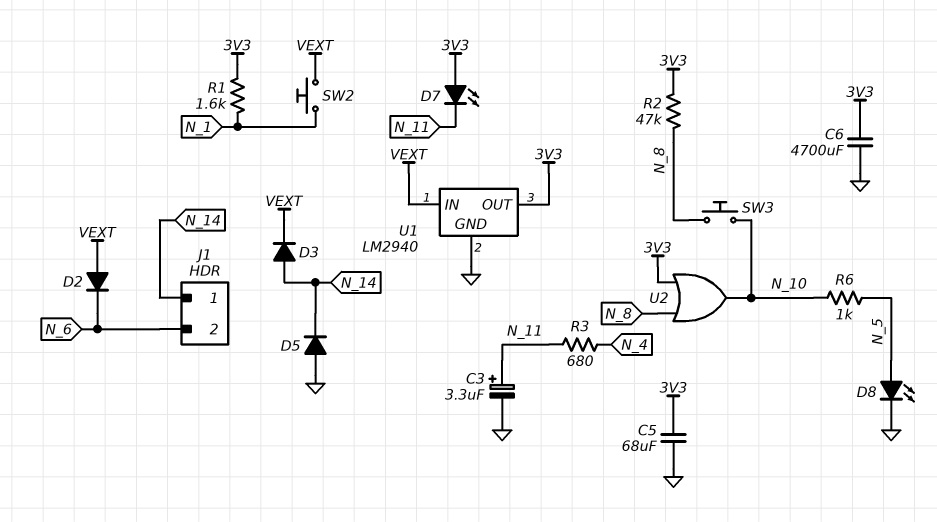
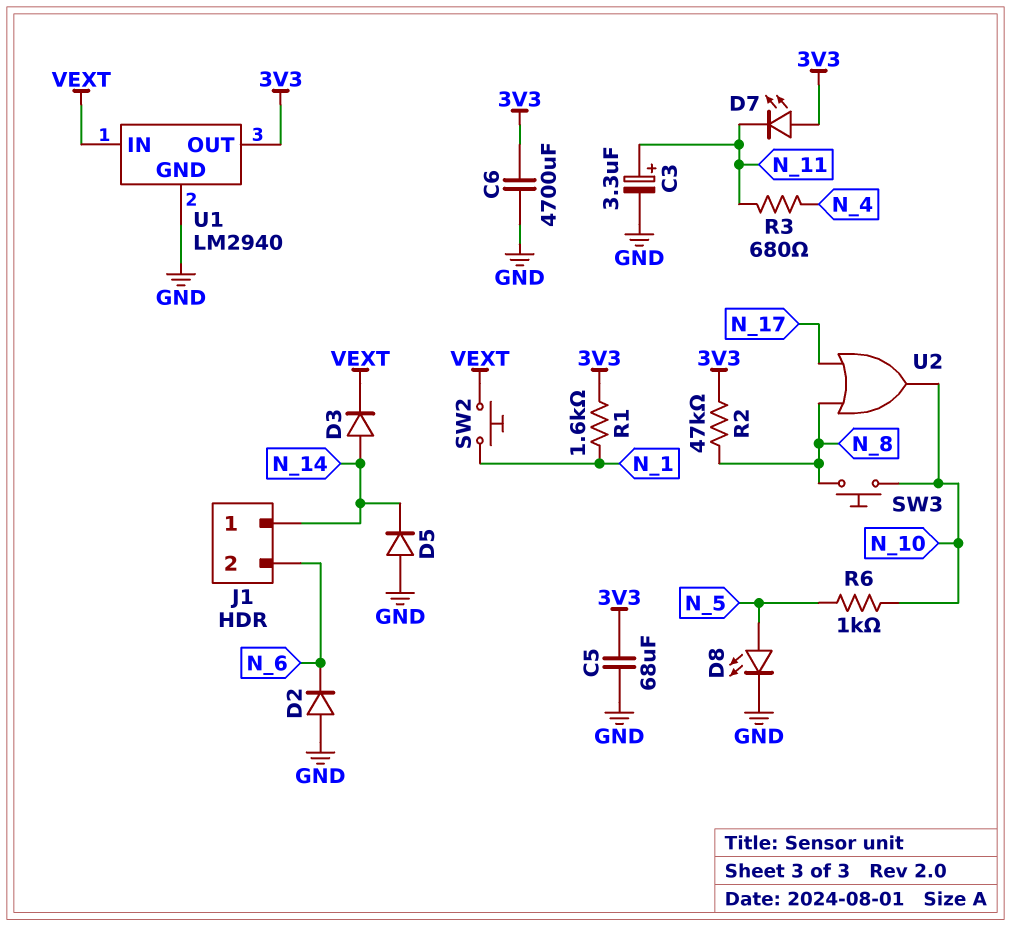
D2: diode (A VEXT, K N_6) -> diode (A GND, K N_6)
U2: OR (in 3V3, in N_8, out N_10) -> OR (in N_8, in N_17, out N_10)

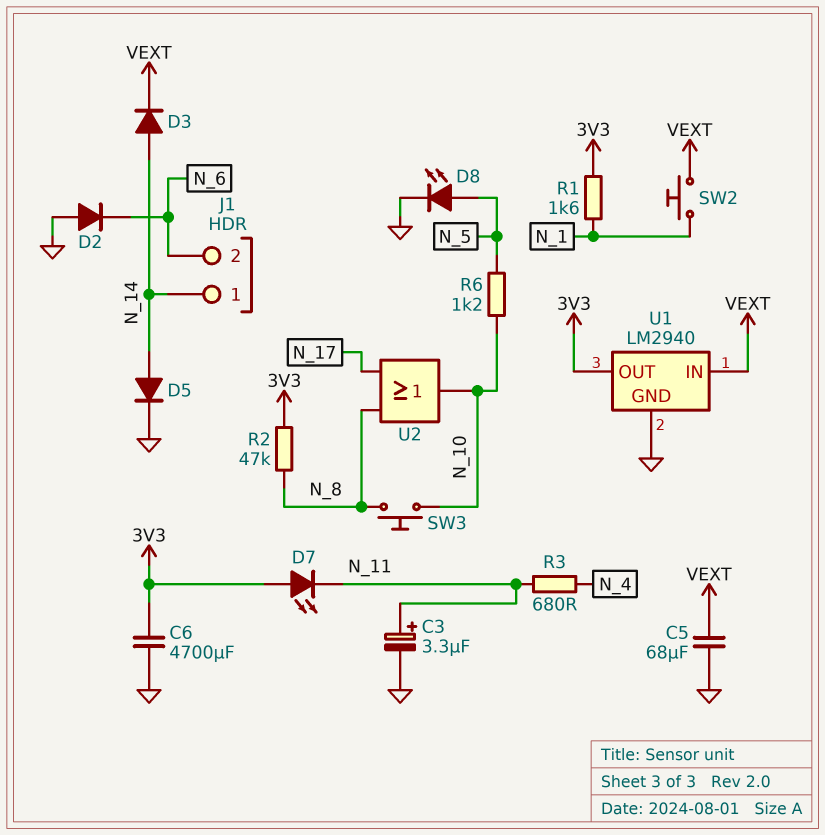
C5: 68uF (3V3, GND) -> 68uF (GND, VEXT)
D5: diode (A GND, K N_14) -> diode (A N_14, K GND)
R6: 1k (N_5, N_10) -> 1.2k (N_5, N_10)

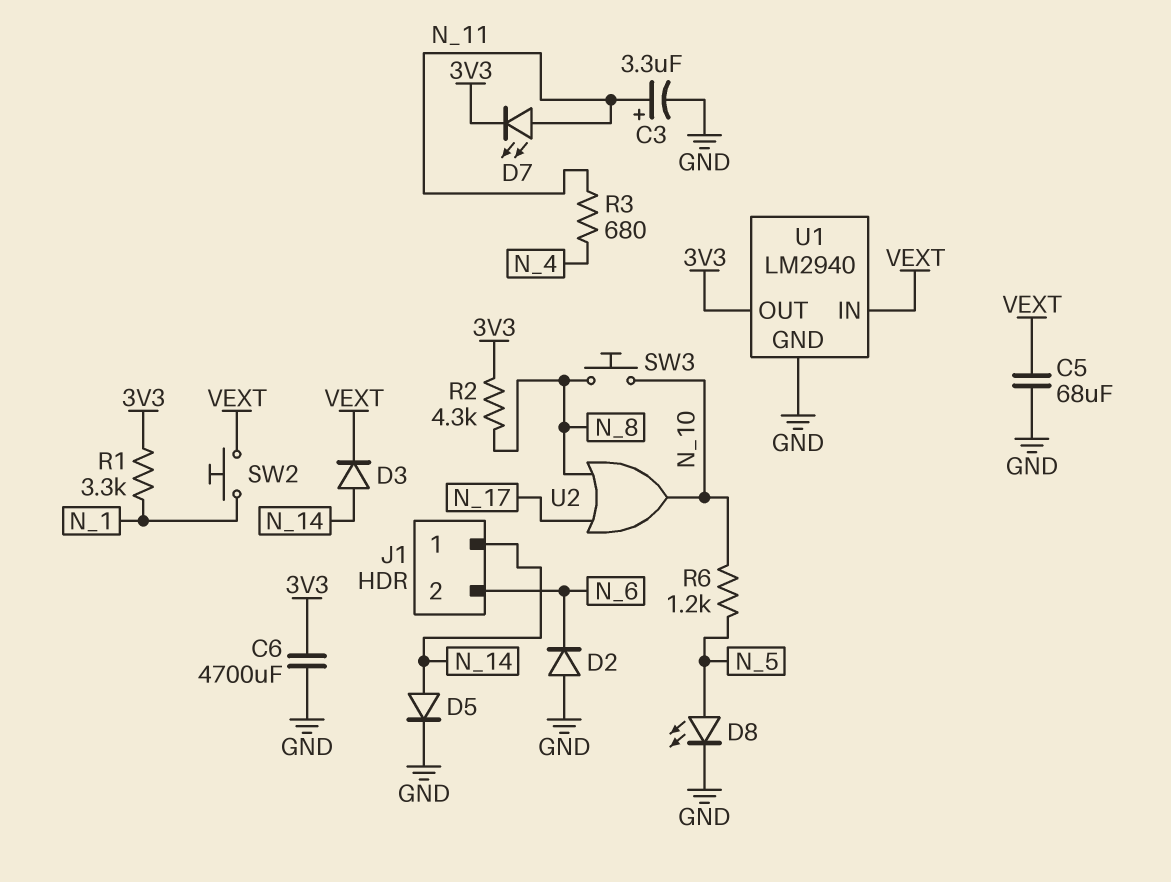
D7: LED (A 3V3, K N_11) -> LED (A N_11, K 3V3)
R1: 1.6k (3V3, N_1) -> 3.3k (3V3, N_1)
R2: 47k (3V3, N_8) -> 4.3k (3V3, N_8)

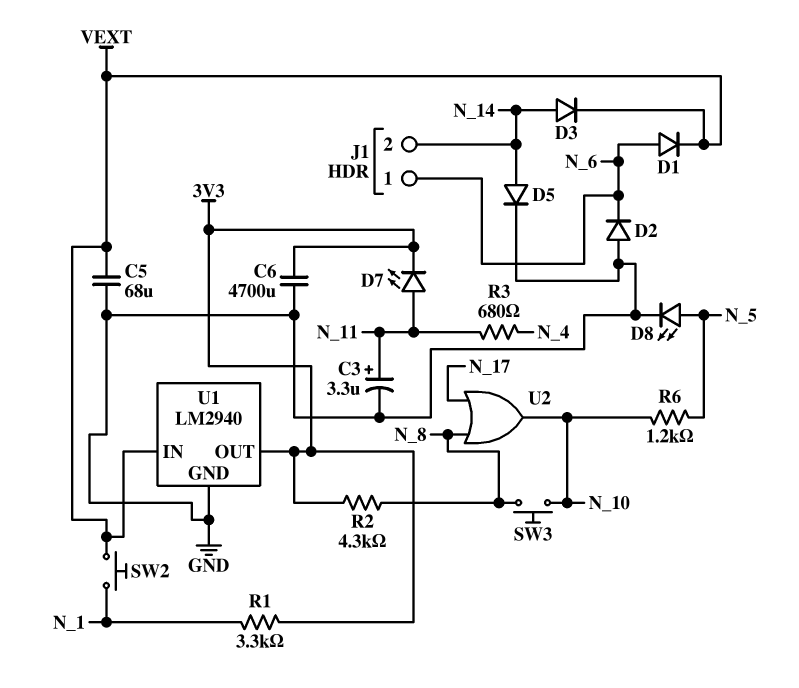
D1: none -> diode (A N_6, K VEXT)
J1 pin 1: N_14 -> N_6
J1 pin 2: N_6 -> N_14

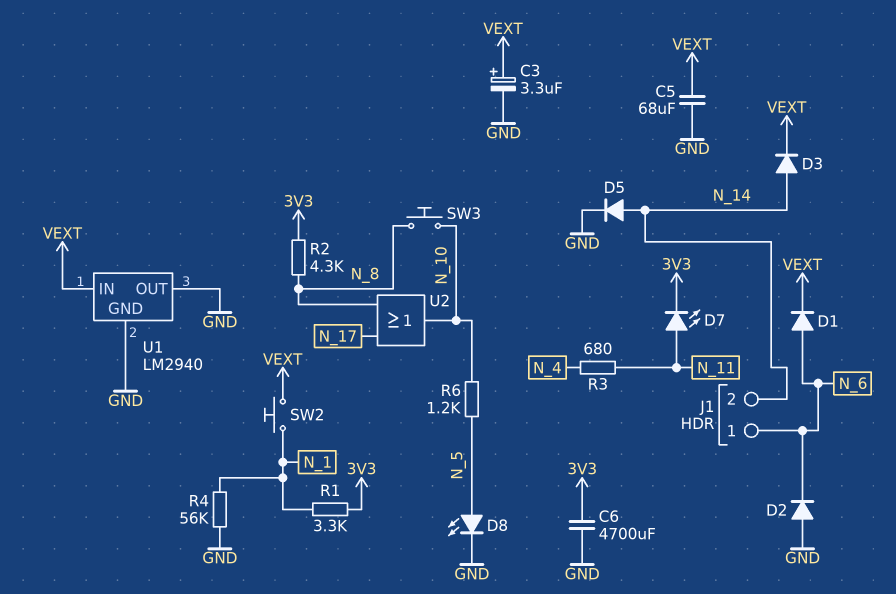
C3: 3.3uF (plus N_11, minus GND) -> 3.3uF (plus VEXT, minus GND)
R4: none -> 56k (GND, N_1)
U1 pin OUT: 3V3 -> GND

